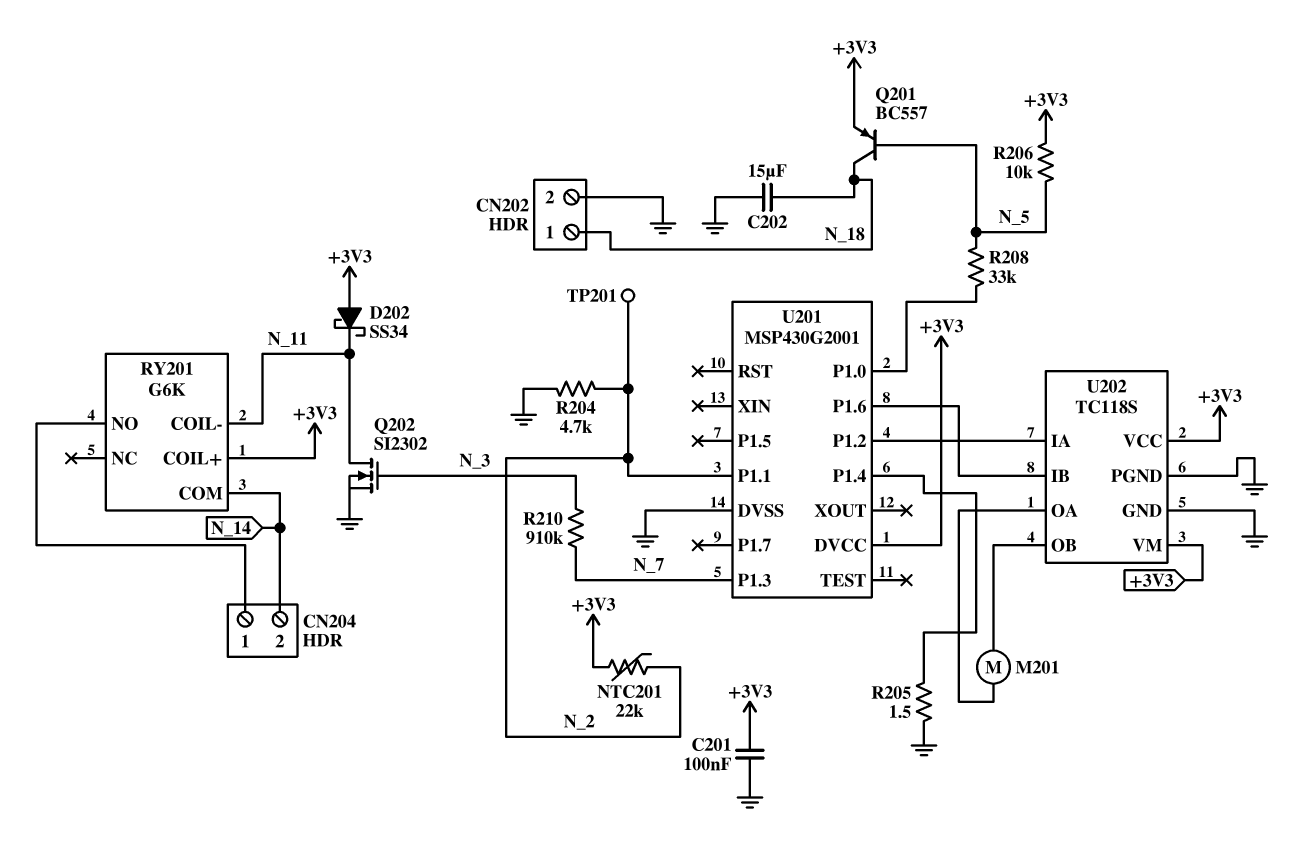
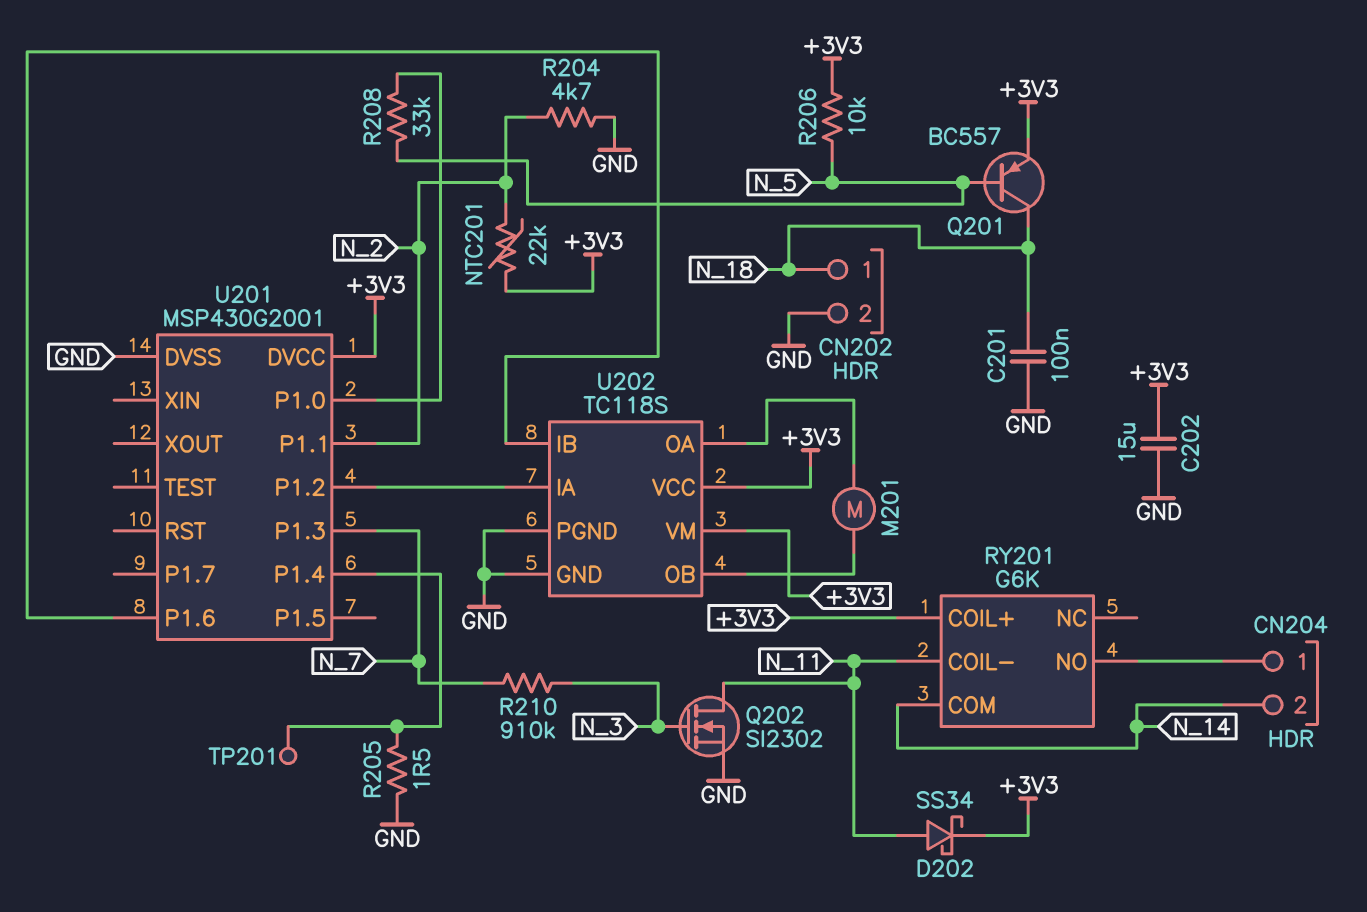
C201: 100nF (+3V3, GND) -> 100nF (GND, N_18)
C202: 15uF (GND, N_18) -> 15uF (+3V3, GND)
D202: schottky SS34 (A +3V3, K N_11) -> schottky SS34 (A N_11, K +3V3)
TP201: test point (N_2) -> test point (U201/P1.4)

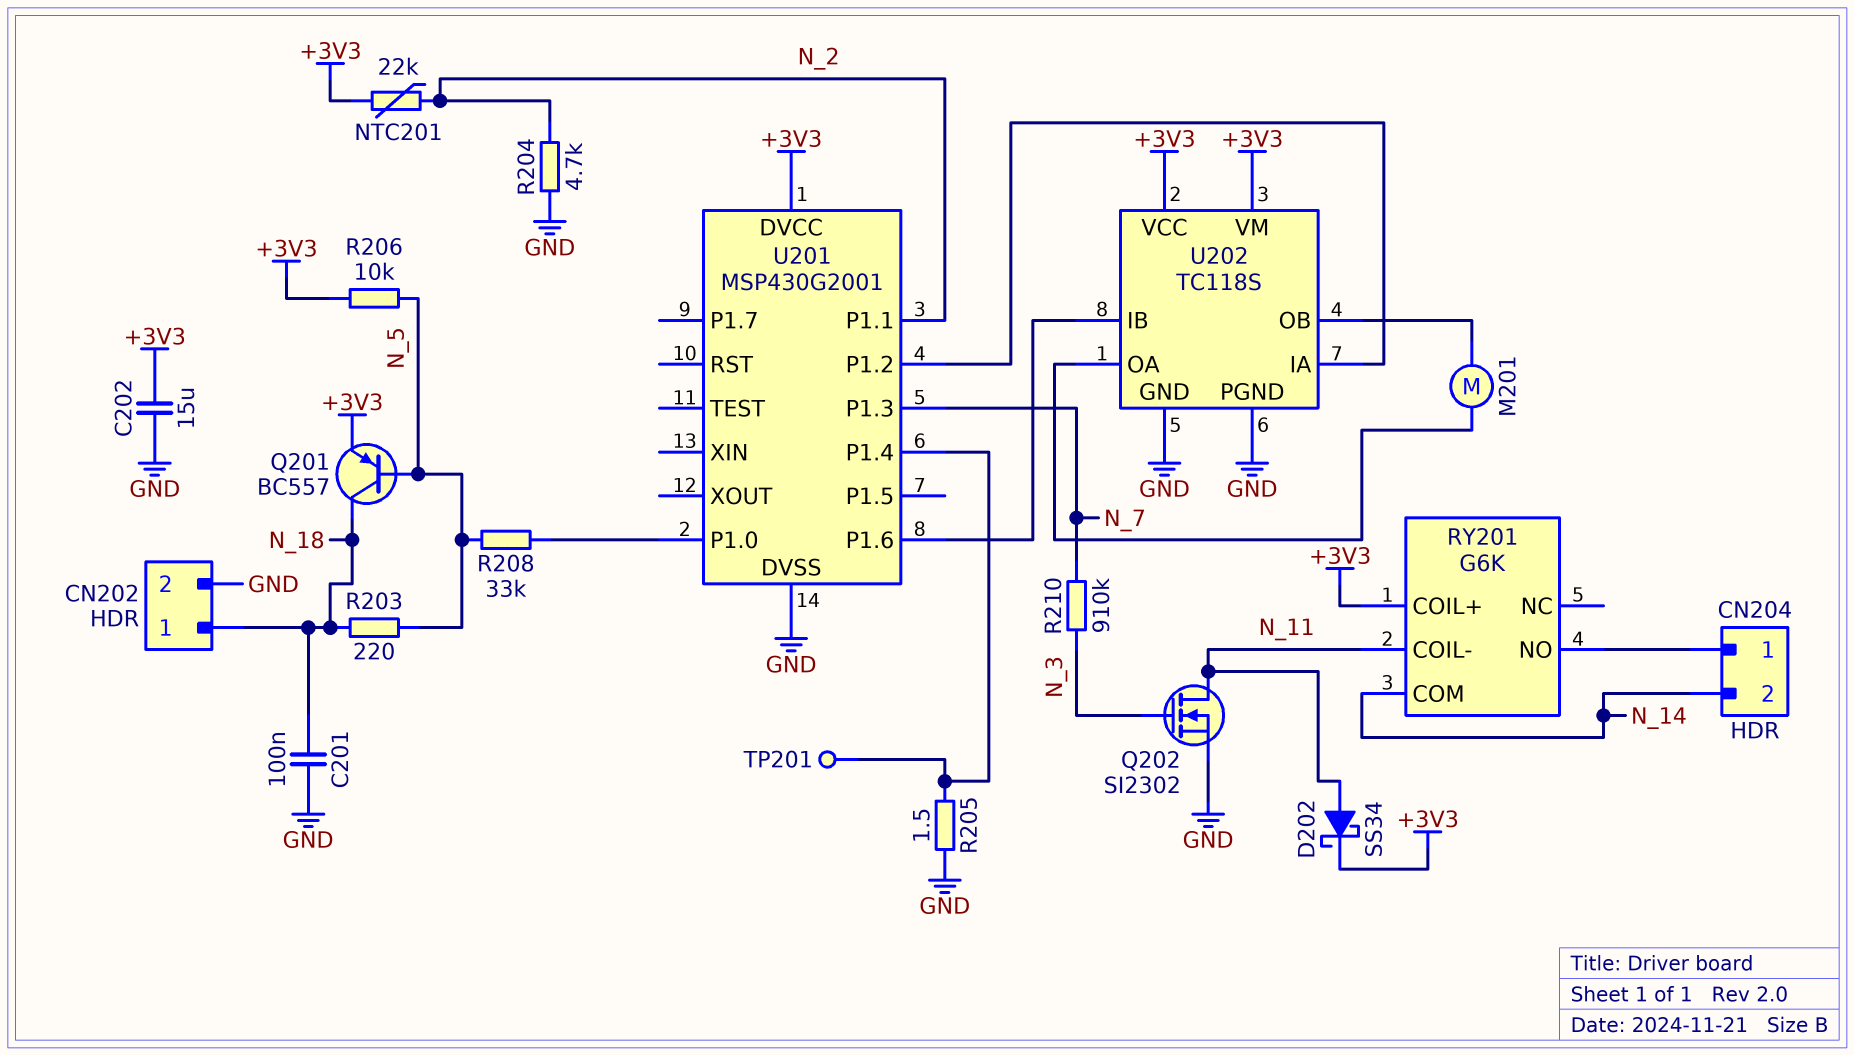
R203: none -> 220 (N_5, N_18)

